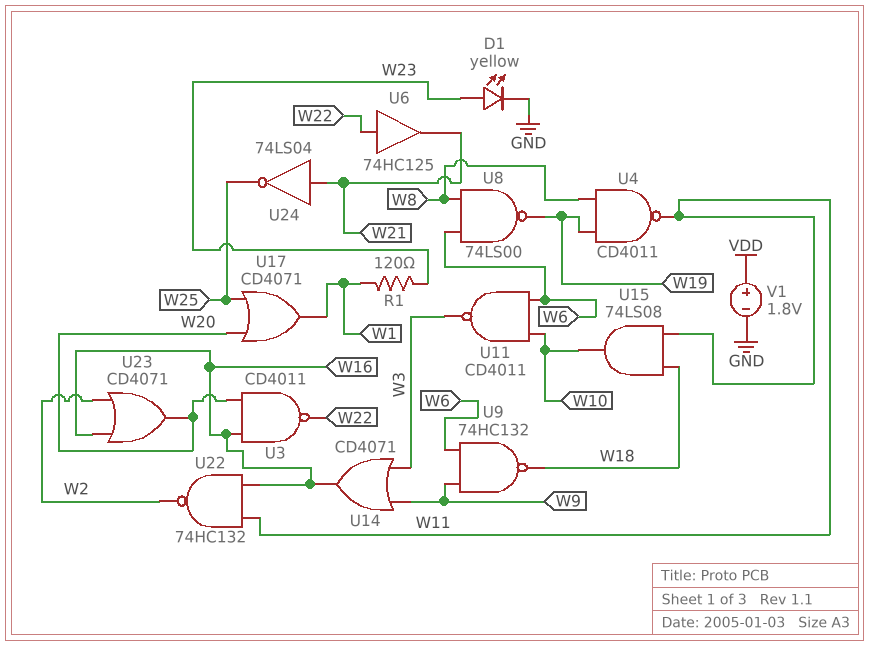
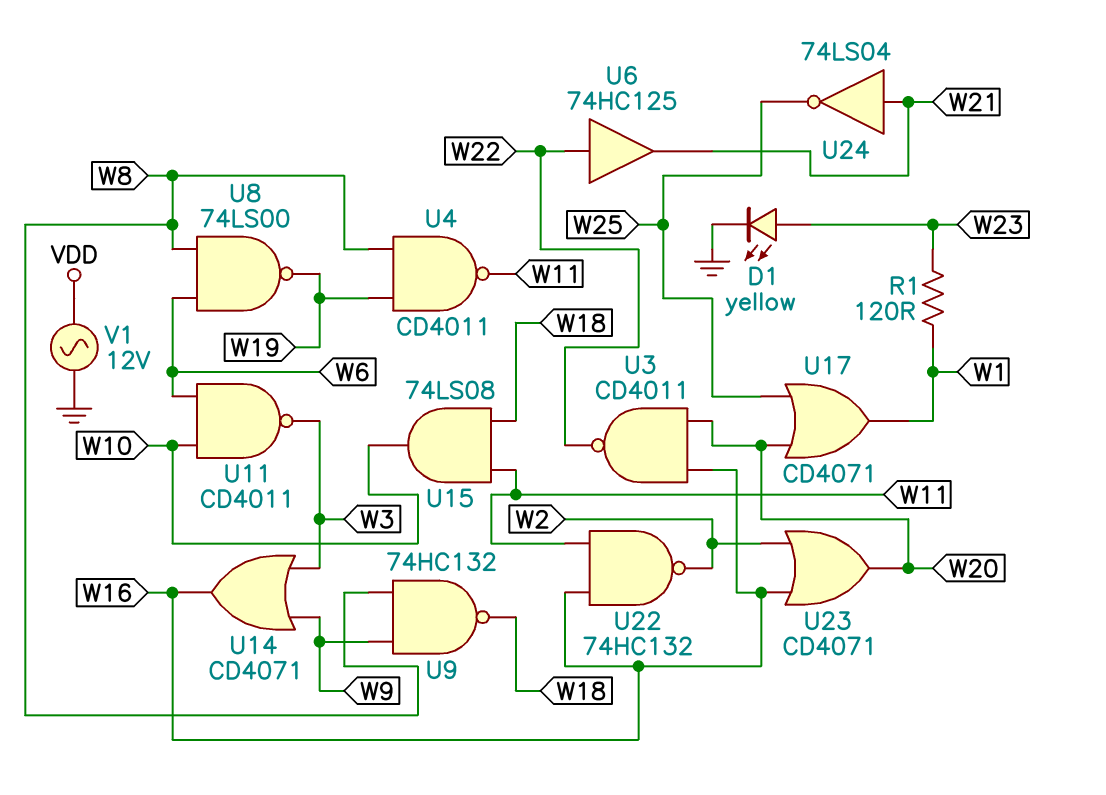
U9: NAND 74HC132 (in W6, in W9, out W18) -> NAND 74HC132 (in W8, in W9, out W18)
V1: 1.8V (plus VDD, minus GND) -> AC 12V (GND, VDD)

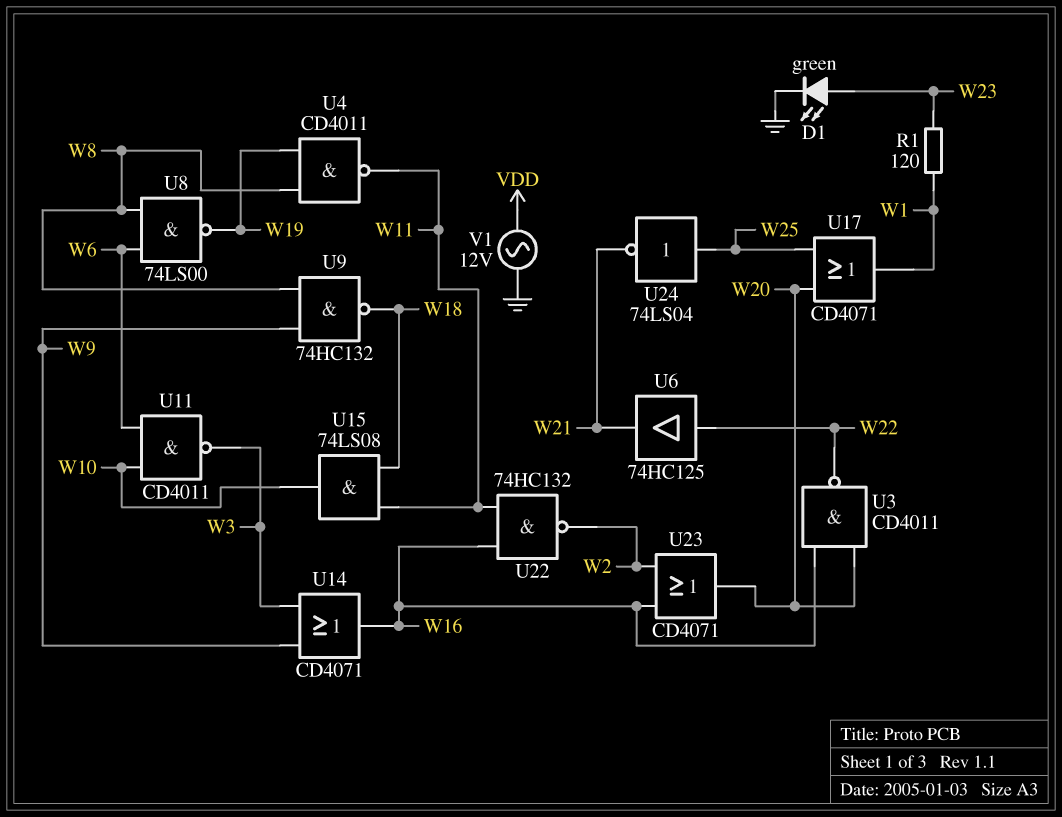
D1: LED yellow (A W23, K GND) -> LED green (A W23, K GND)
U24: NOT 74LS04 (in W21, out W25) -> NOT 74LS04 (in W25, out W21)

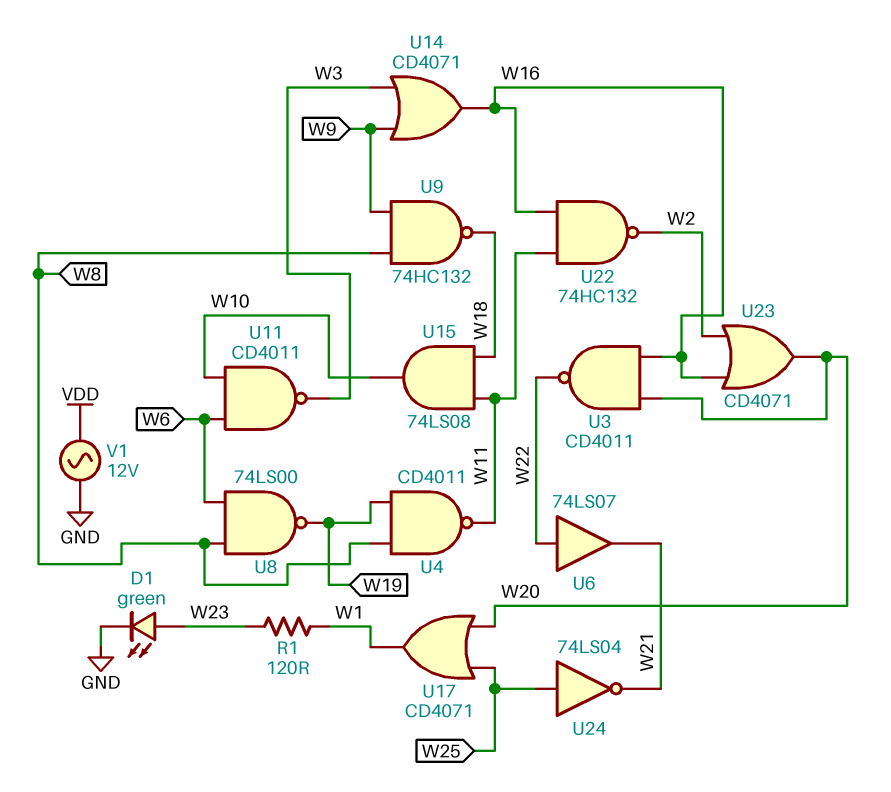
U6: buffer 74HC125 (in W22, out W21) -> buffer 74LS07 (in W22, out W21)

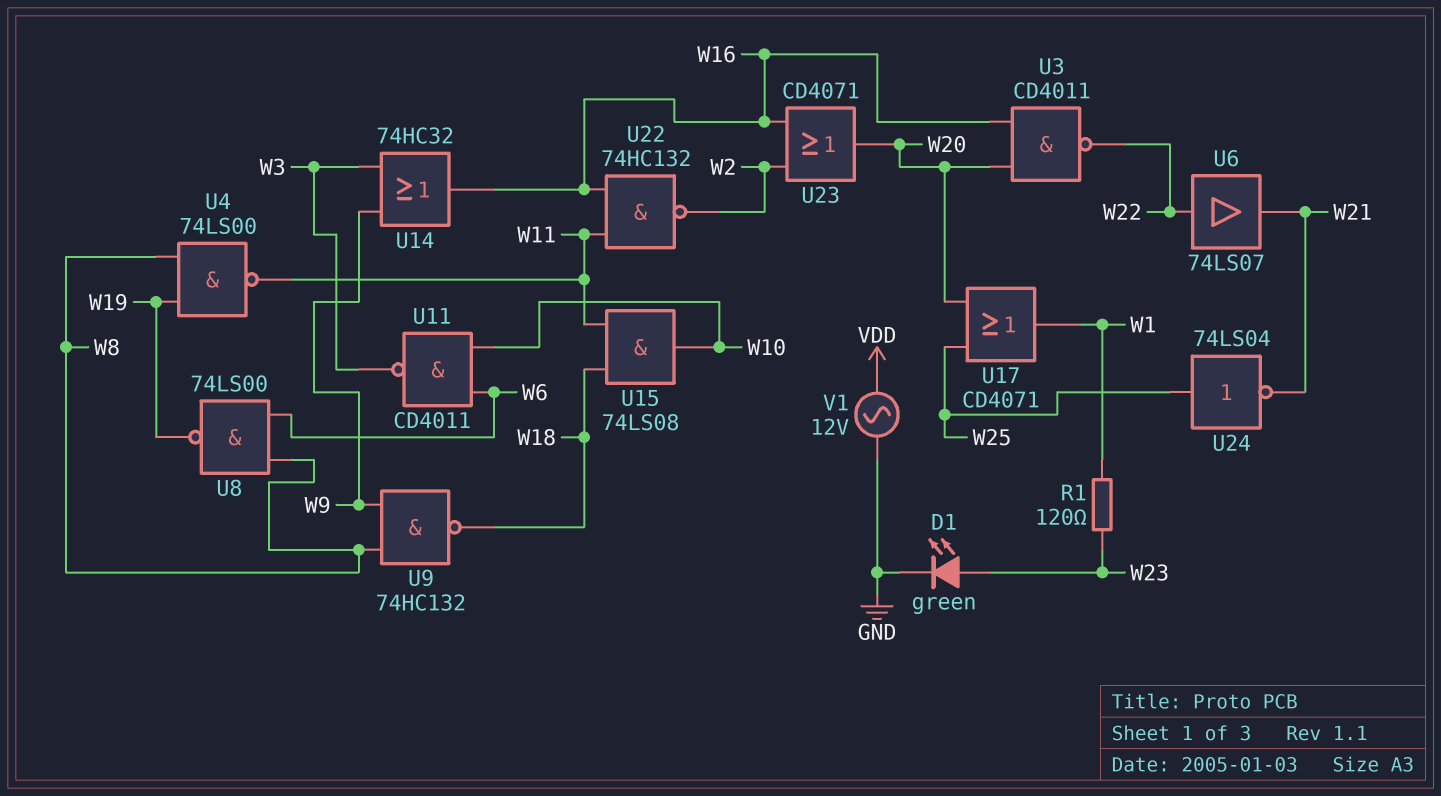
U4: NAND CD4011 (in W8, in W19, out W11) -> NAND 74LS00 (in W8, in W19, out W11)
U14: OR CD4071 (in W3, in W9, out W16) -> OR 74HC32 (in W3, in W9, out W16)

